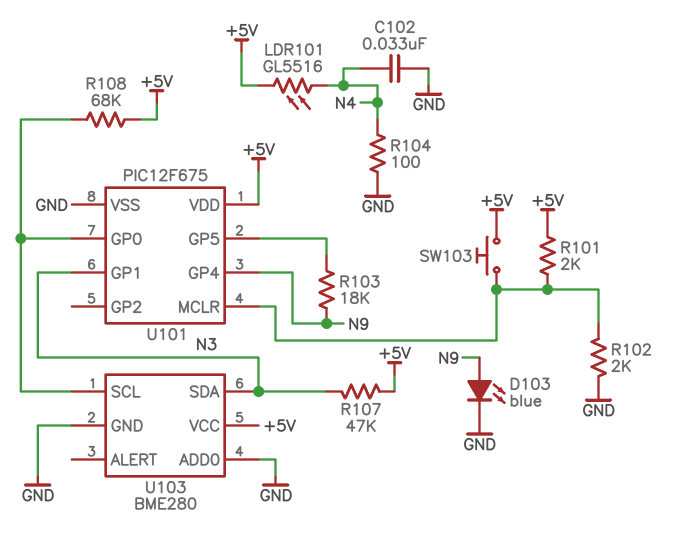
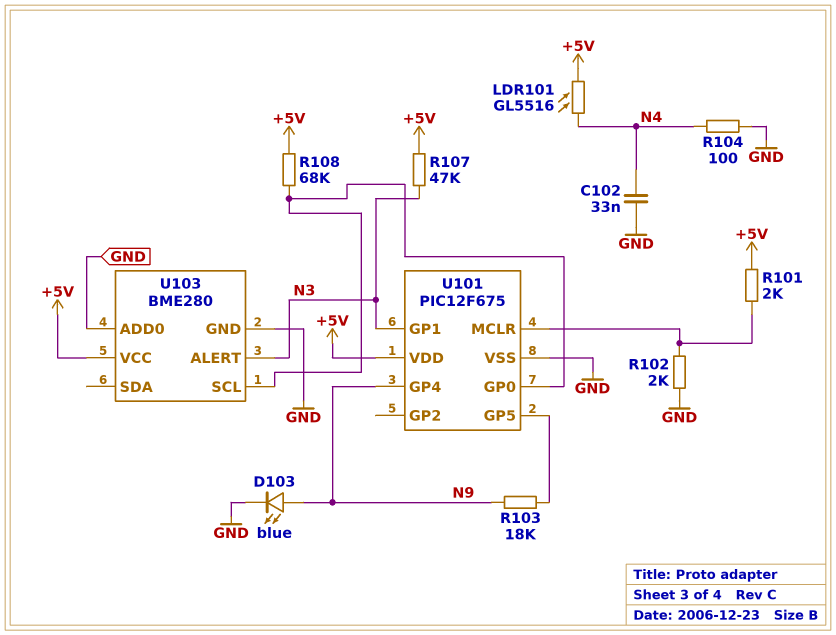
SW103: button (+5V, U101/MCLR) -> none
U103 pin ALERT: none -> N3
U103 pin SDA: N3 -> none

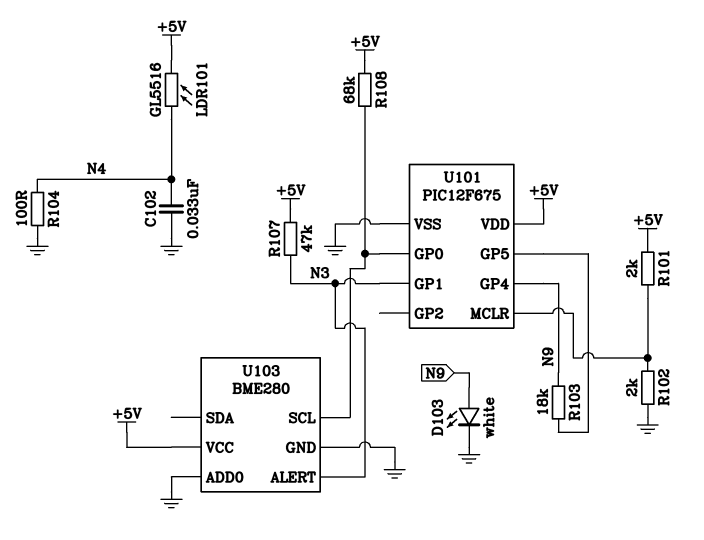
D103: LED blue (A N9, K GND) -> LED white (A N9, K GND)

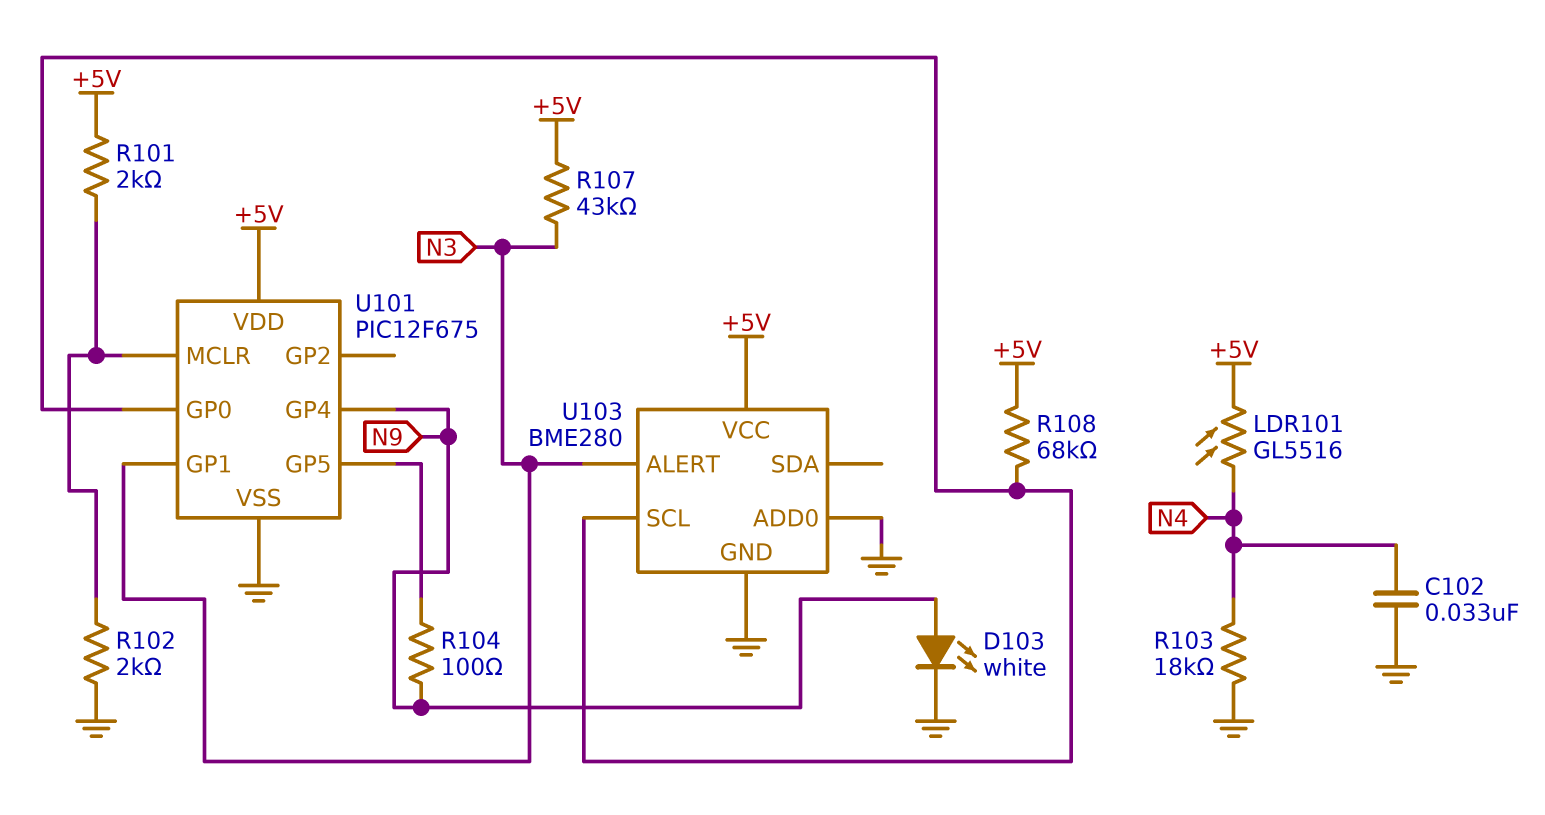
R103: 18k (N9, U101/GP5) -> 18k (GND, N4)
R104: 100 (GND, N4) -> 100 (N9, U101/GP5)
R107: 47k (+5V, N3) -> 43k (+5V, N3)

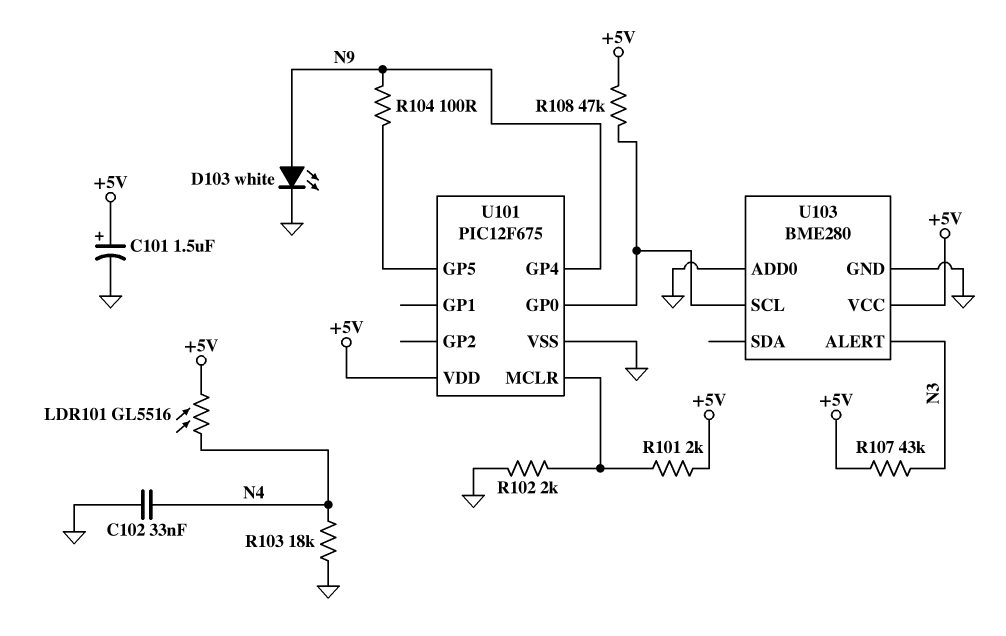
C101: none -> 1.5uF (plus +5V, minus GND)
R108: 68k (+5V, U101/GP0) -> 47k (+5V, U101/GP0)
U101 pin GP1: N3 -> none

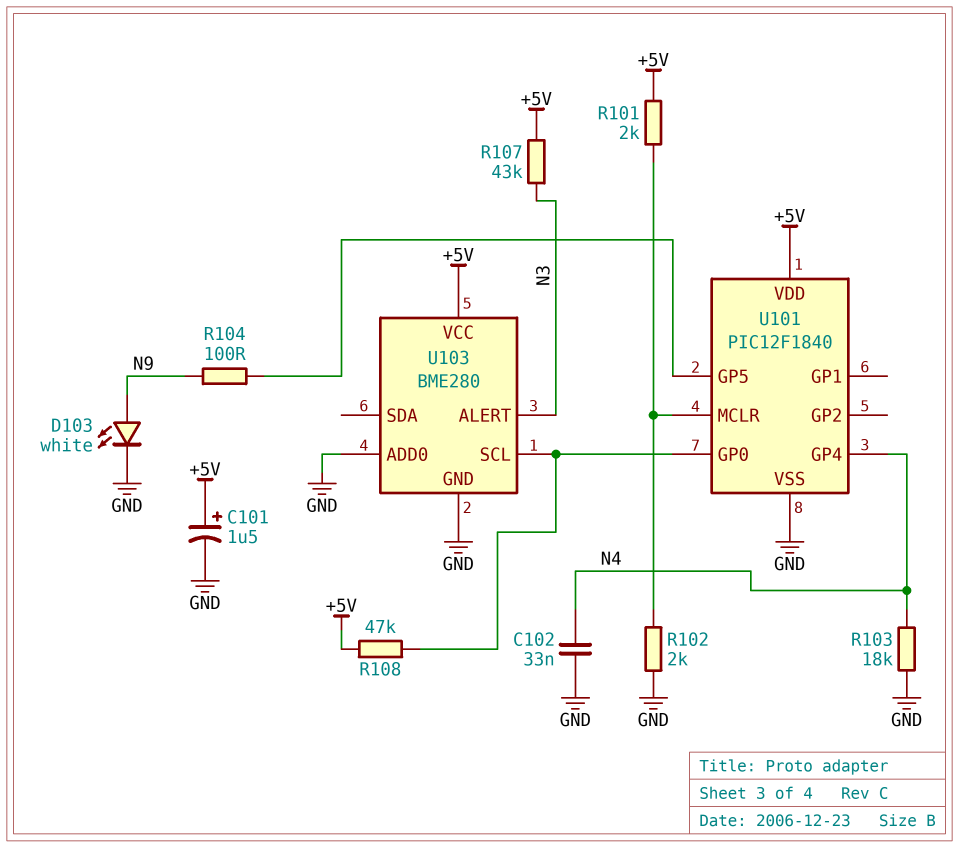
LDR101: GL5516 (+5V, N4) -> none
U101: PIC12F675 -> PIC12F1840
U101 pin GP4: N9 -> N4

